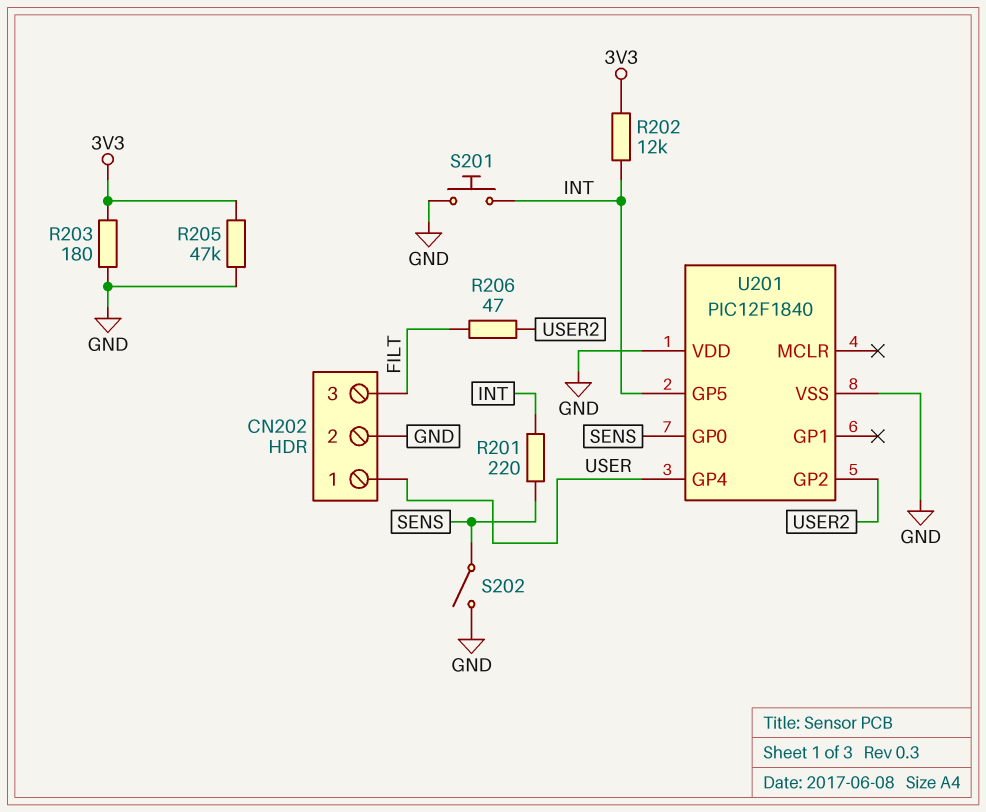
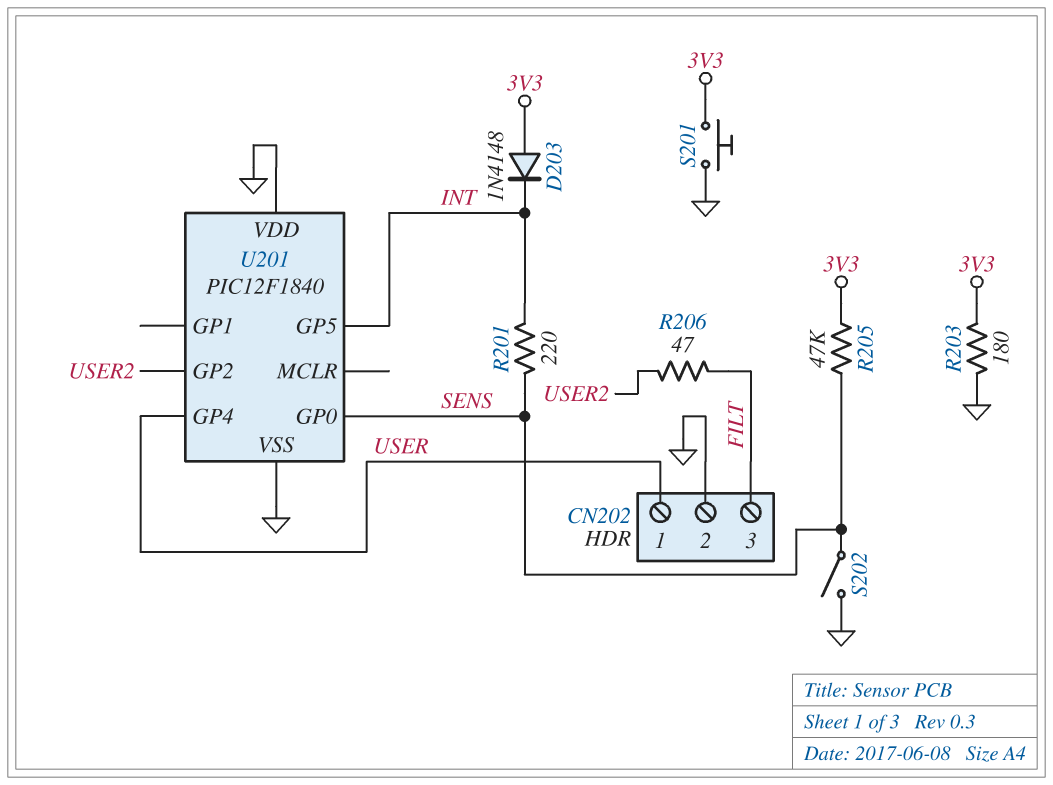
D203: none -> diode 1N4148 (A 3V3, K INT)
R202: 12k (3V3, INT) -> none
R205: 47k (3V3, GND) -> 47k (3V3, SENS)
S201: button (GND, INT) -> button (3V3, GND)

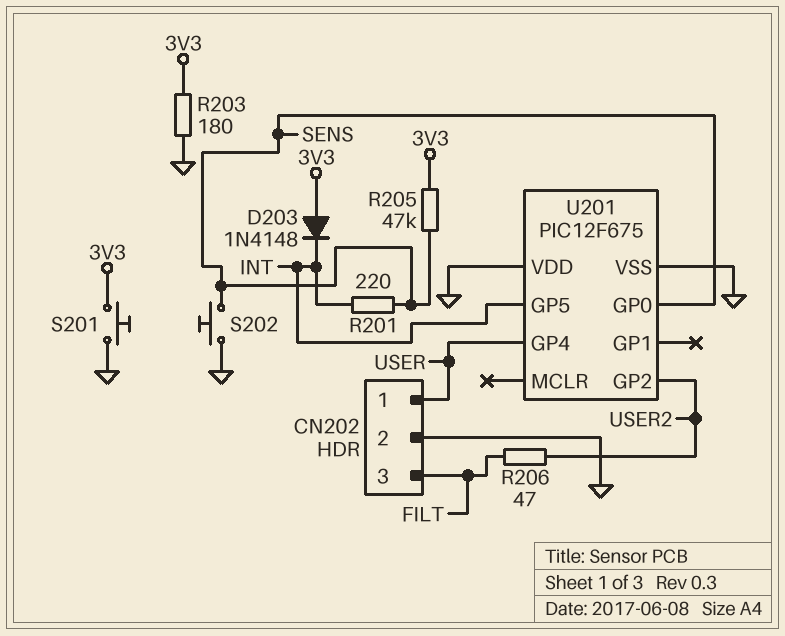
S202: switch (GND, SENS) -> button (GND, SENS)
U201: PIC12F1840 -> PIC12F675

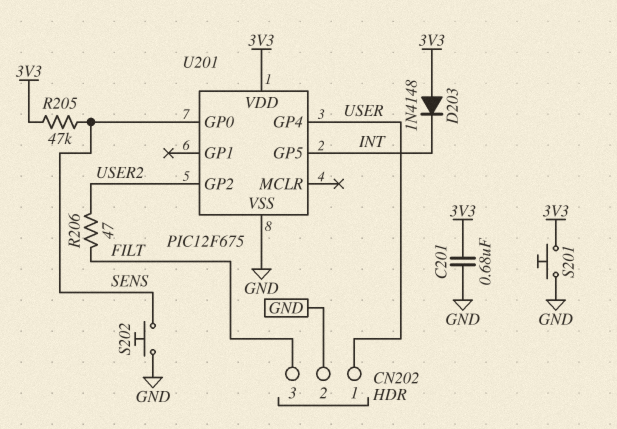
C201: none -> 680nF (3V3, GND)
R201: 220 (INT, SENS) -> none
R203: 180 (3V3, GND) -> none
U201 pin VDD: GND -> 3V3

